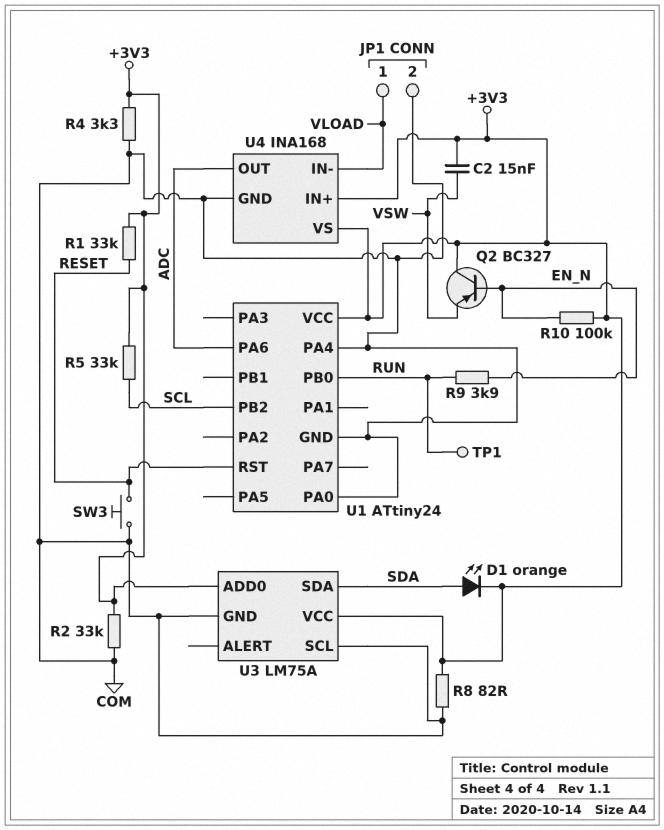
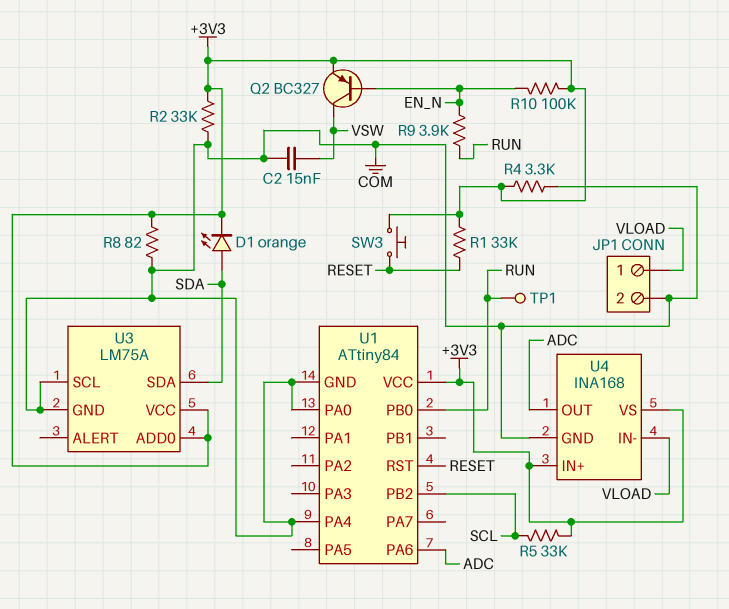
C2: 15nF (+3V3, VSW) -> 15nF (COM, VSW)
Q2: PNP BC327 (B EN_N, C +3V3, E VSW) -> PNP BC327 (B EN_N, C VSW, E +3V3)
SW3: button (COM, RESET) -> button (+3V3, RESET)
U1: ATtiny24 -> ATtiny84

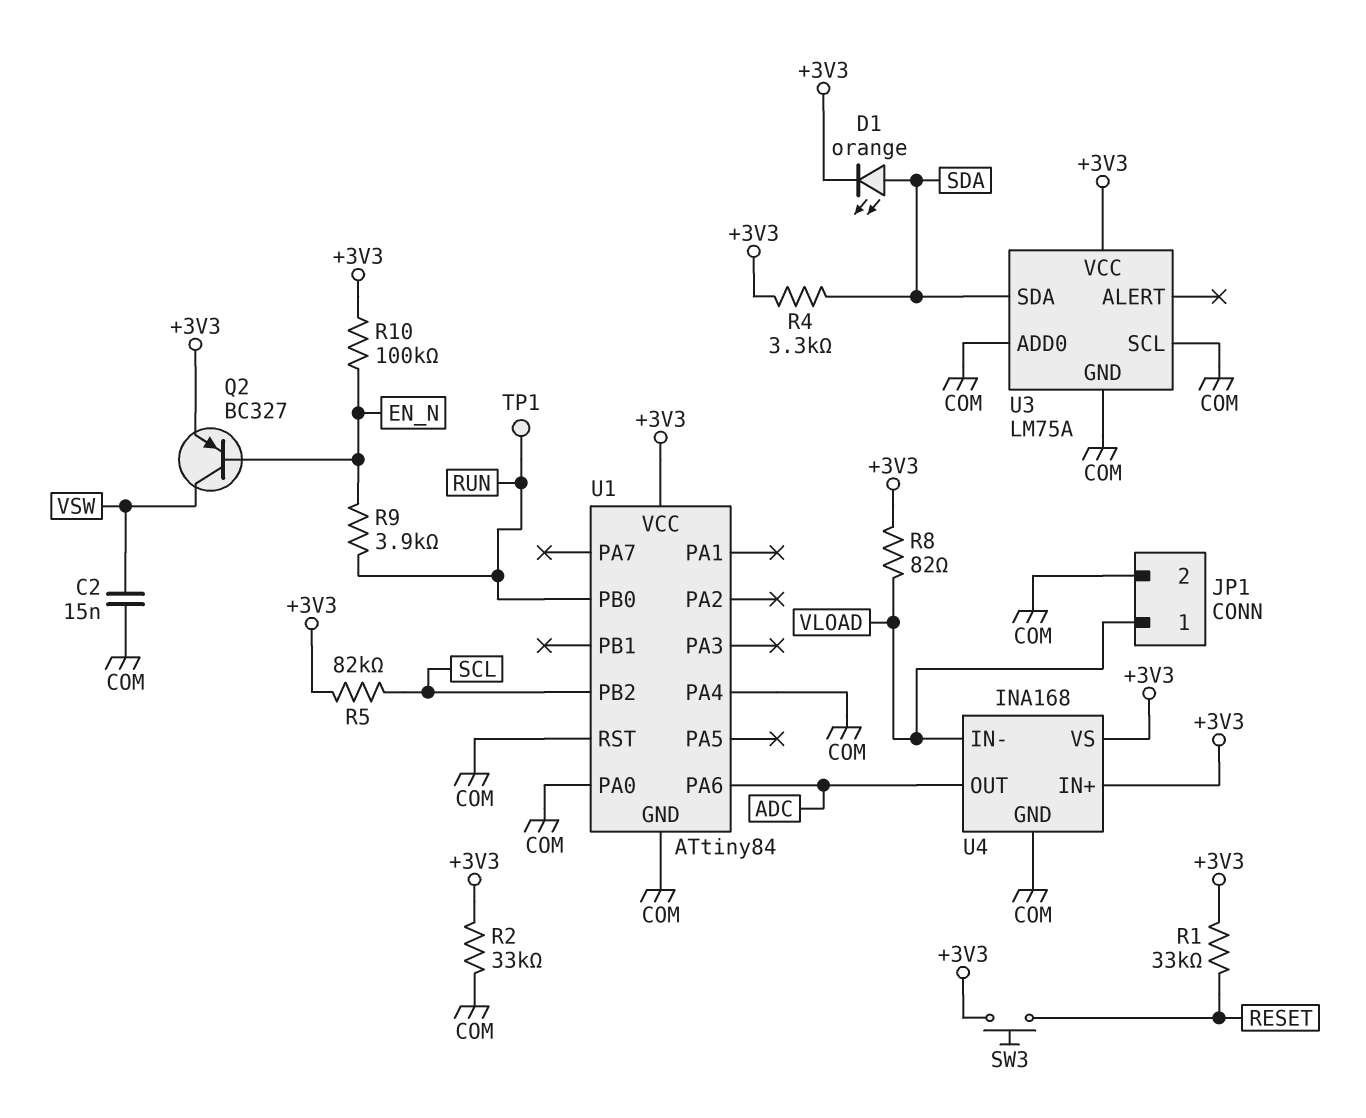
R4: 3.3k (+3V3, COM) -> 3.3k (+3V3, SDA)
R5: 33k (+3V3, SCL) -> 82k (+3V3, SCL)
R8: 82 (+3V3, COM) -> 82 (+3V3, VLOAD)
U1 pin RST: RESET -> COM
U3 pin ADD0: +3V3 -> COM

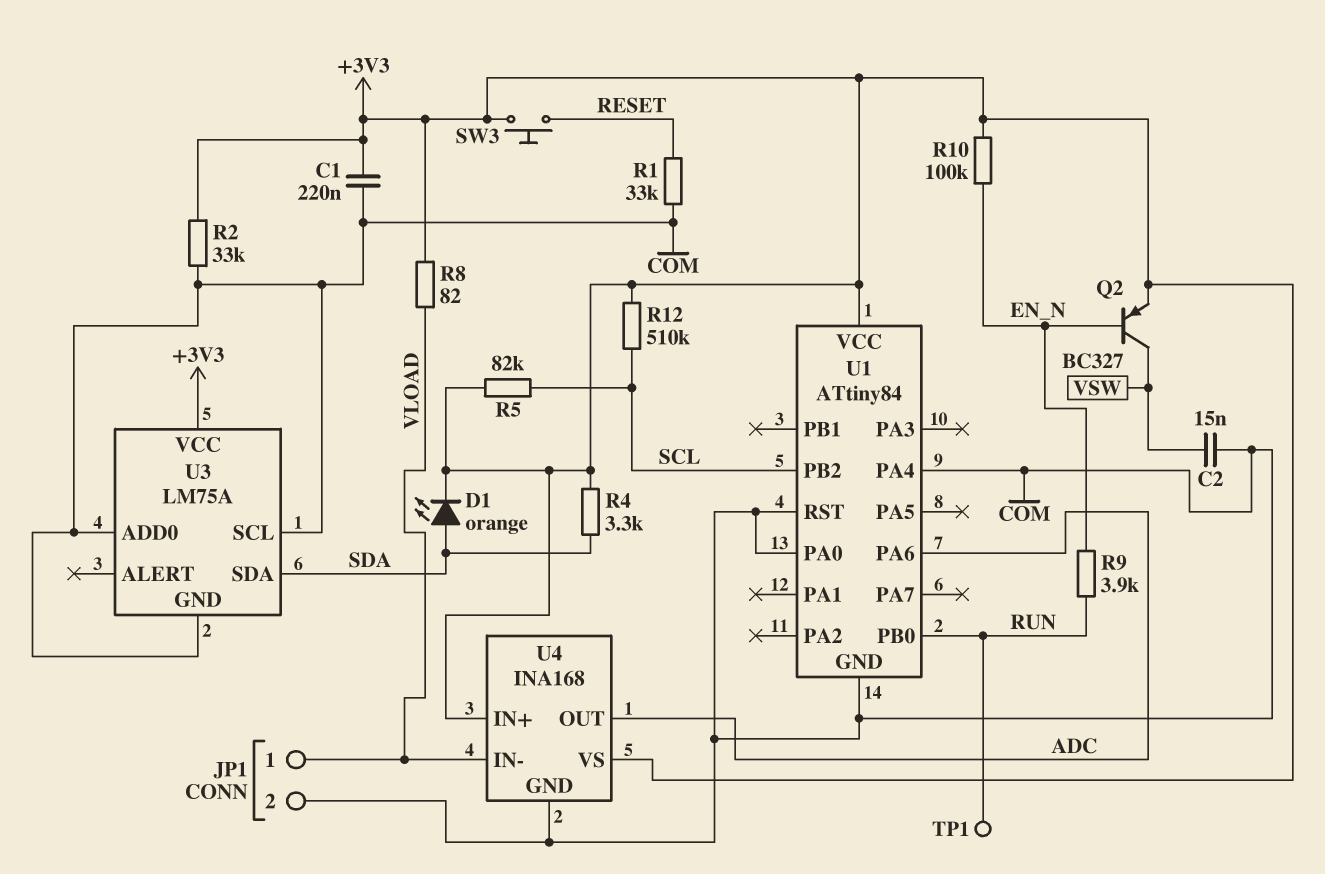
C1: none -> 220nF (+3V3, COM)
R1: 33k (+3V3, RESET) -> 33k (COM, RESET)
R12: none -> 510k (+3V3, SCL)

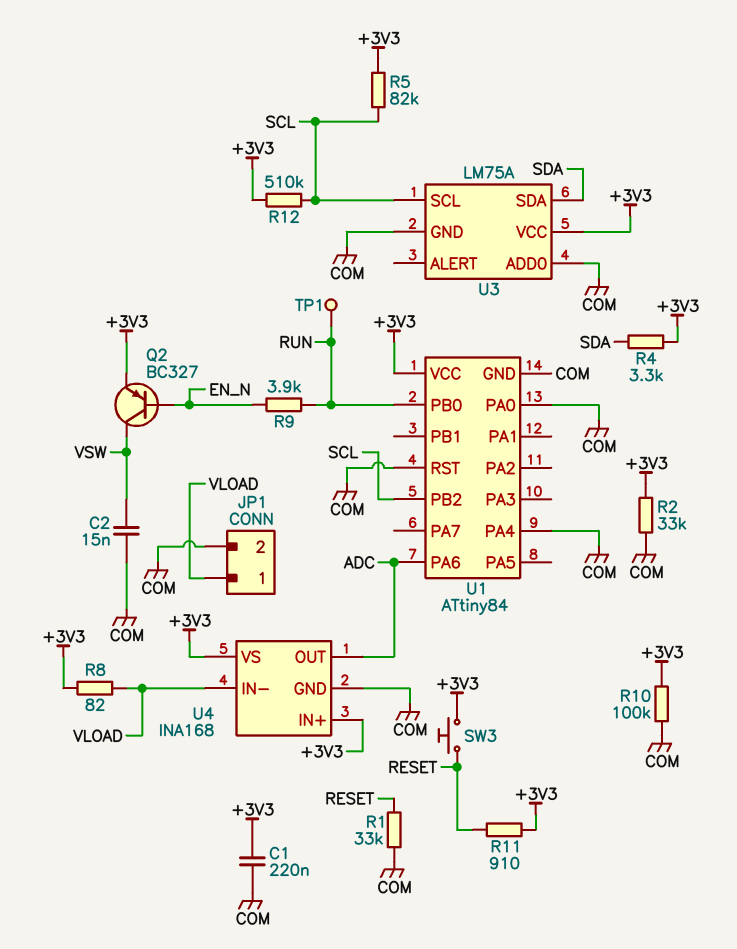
D1: LED orange (A SDA, K +3V3) -> none
R10: 100k (+3V3, EN_N) -> 100k (+3V3, COM)
R11: none -> 910 (+3V3, RESET)
U3 pin SCL: COM -> SCL

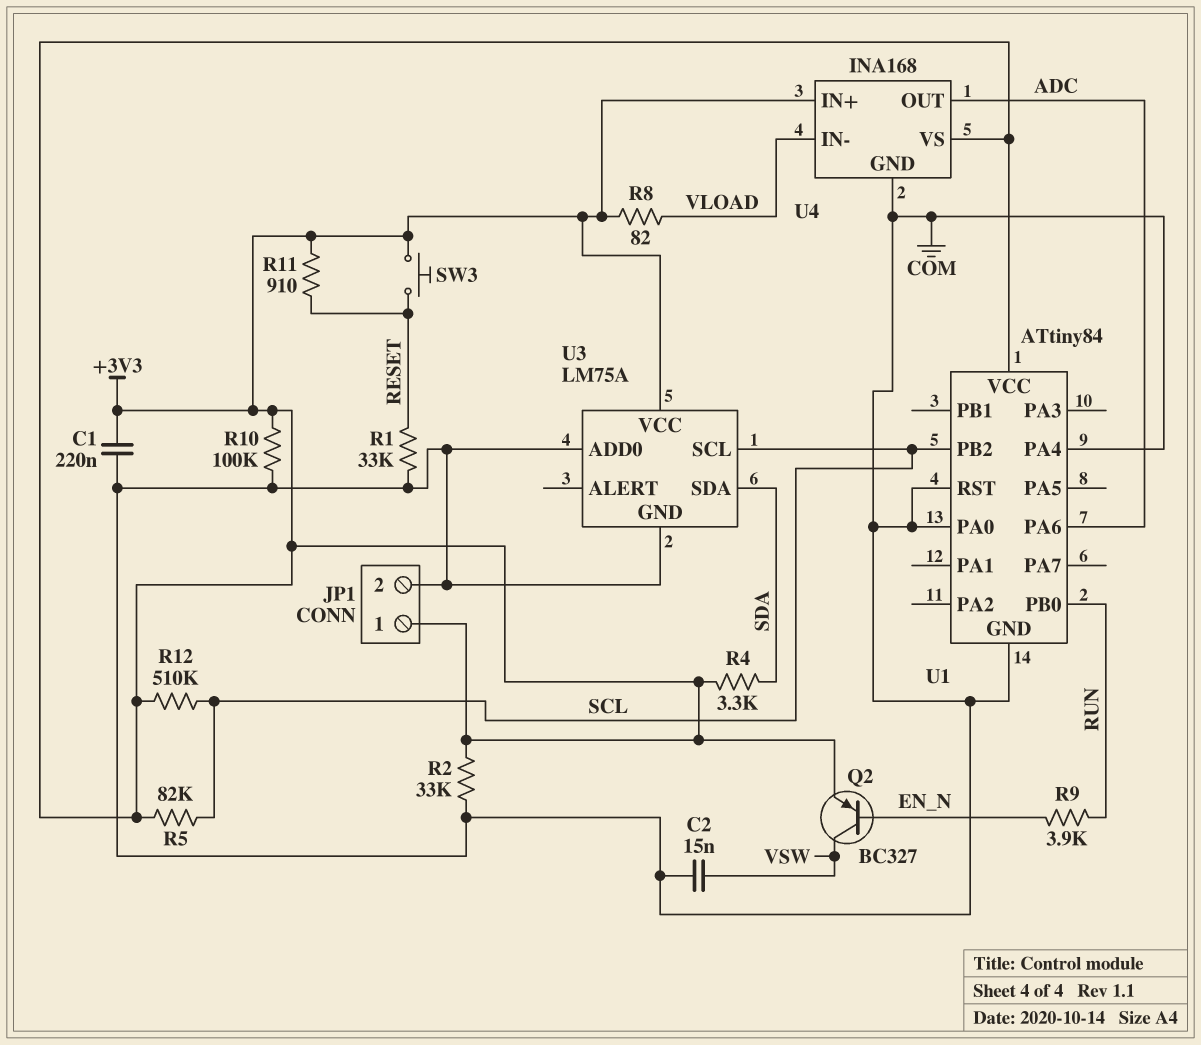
JP1 pin 1: VLOAD -> +3V3
TP1: test point (RUN) -> none

